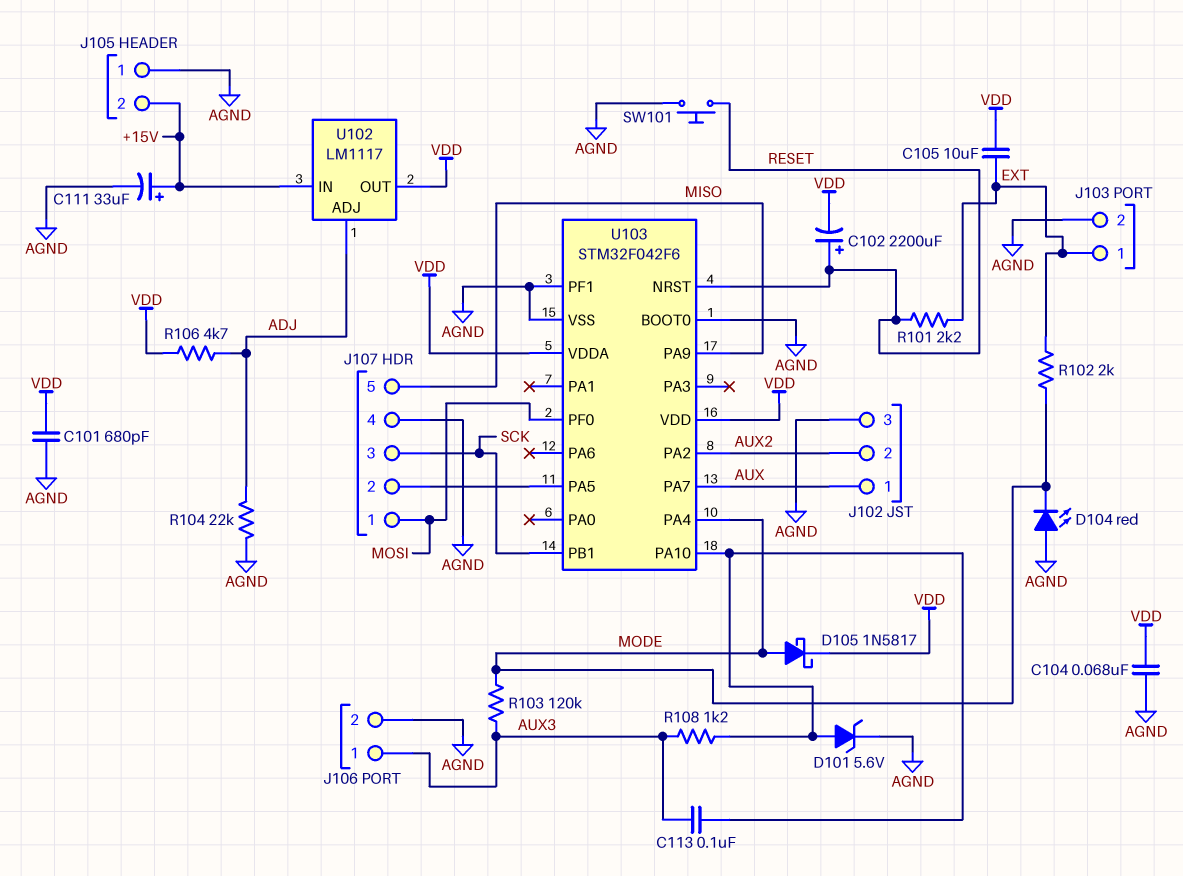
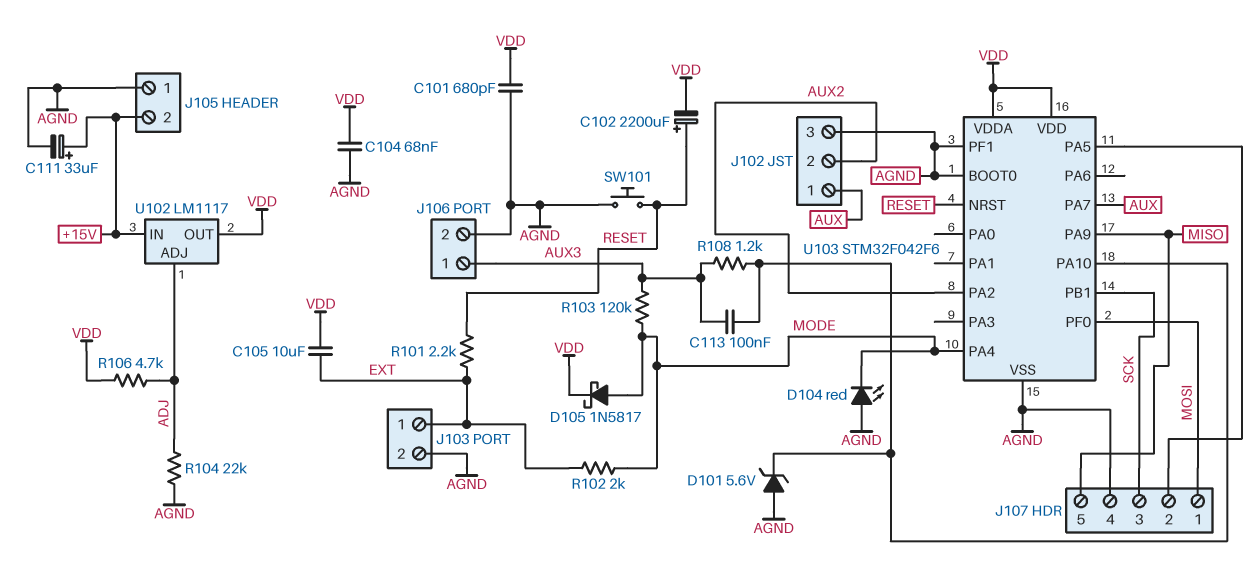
D101: zener 5.6V (A U103/PA10, K AGND) -> zener 5.6V (A AGND, K U103/PA10)

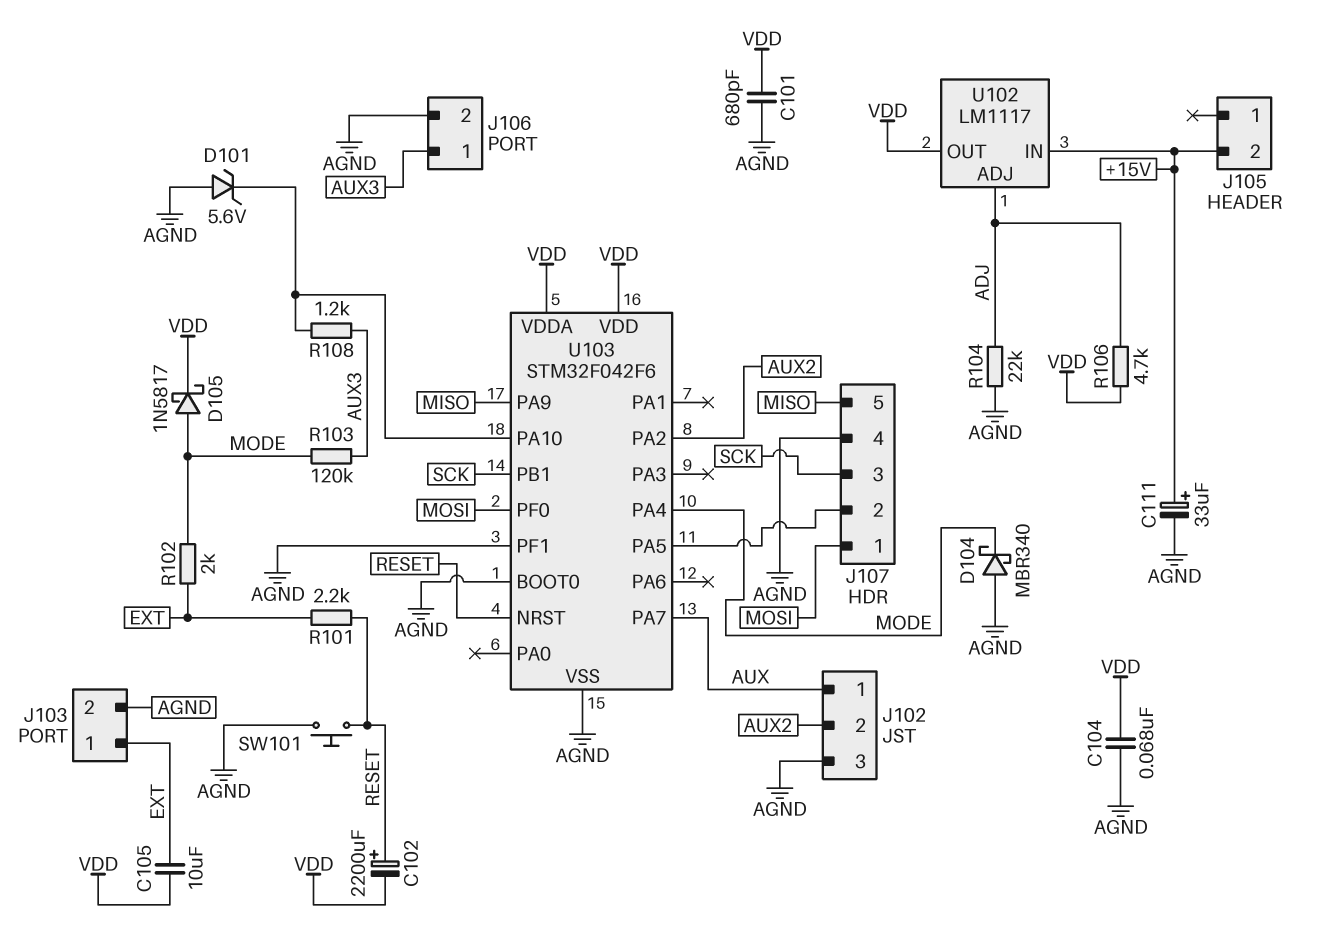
C113: 100nF (AUX3, U103/PA10) -> none
D104: LED red (A AGND, K MODE) -> schottky MBR340 (A AGND, K MODE)
J105 pin 1: AGND -> none

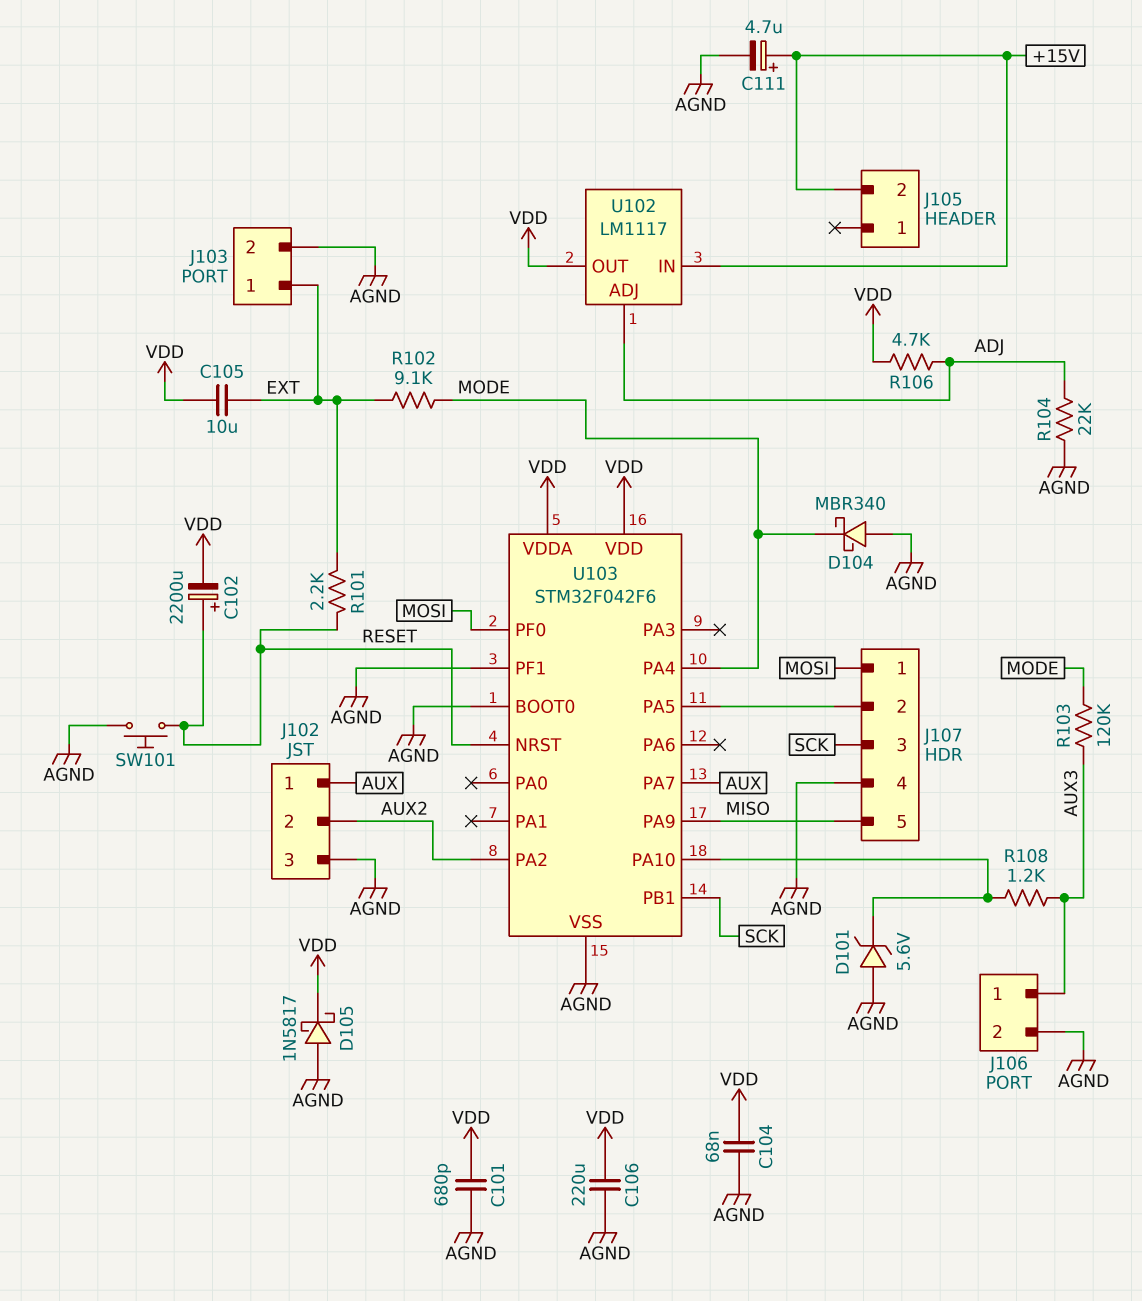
C106: none -> 220uF (AGND, VDD)
C111: 33uF (plus +15V, minus AGND) -> 4.7uF (plus +15V, minus AGND)
D105: schottky 1N5817 (A MODE, K VDD) -> schottky 1N5817 (A AGND, K VDD)
R102: 2k (EXT, MODE) -> 9.1k (EXT, MODE)

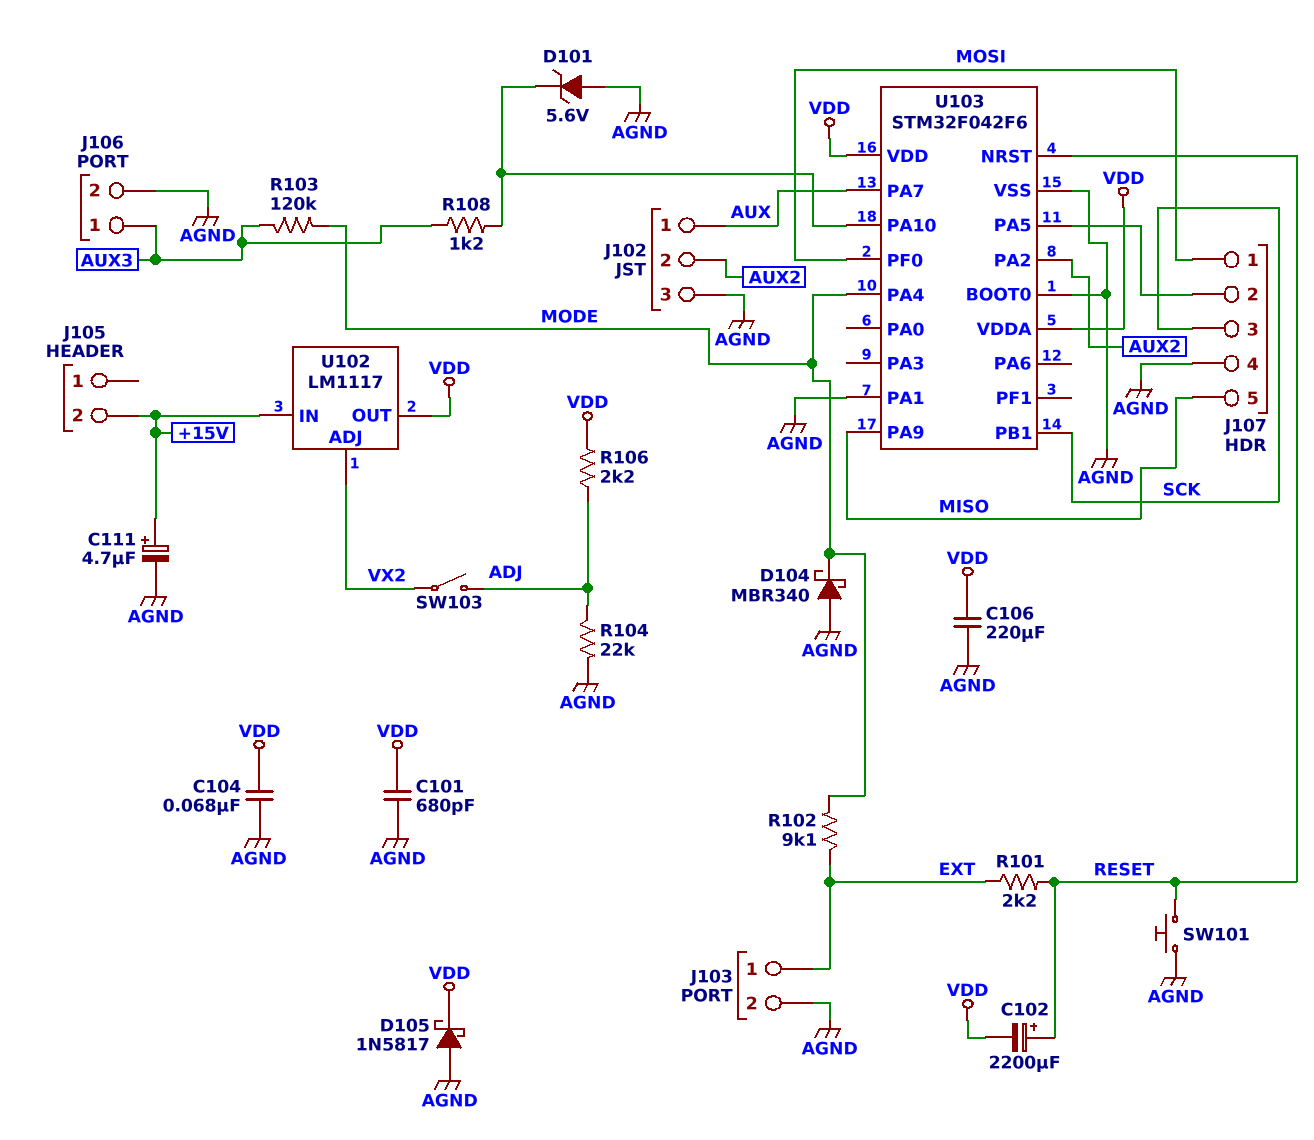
C105: 10uF (EXT, VDD) -> none
R106: 4.7k (ADJ, VDD) -> 2.2k (ADJ, VDD)
SW103: none -> switch (ADJ, VX2)
U102 pin ADJ: ADJ -> VX2
U103 pin PA1: none -> AGND
U103 pin PF1: AGND -> none

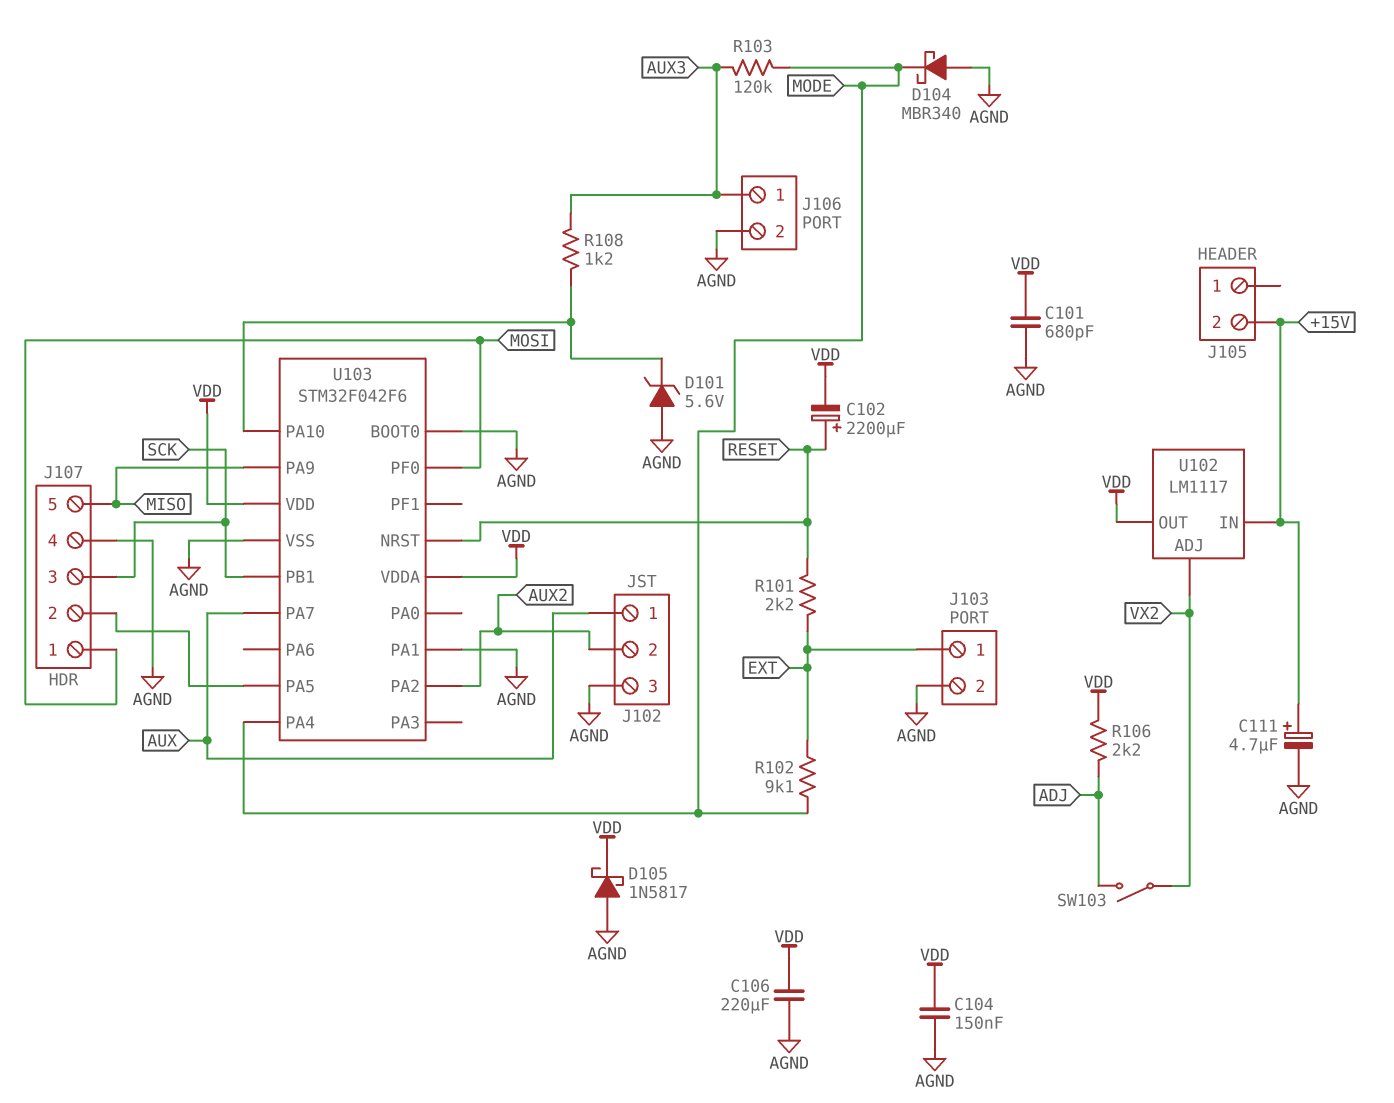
C104: 68nF (AGND, VDD) -> 150nF (AGND, VDD)
R104: 22k (ADJ, AGND) -> none
SW101: button (AGND, RESET) -> none

